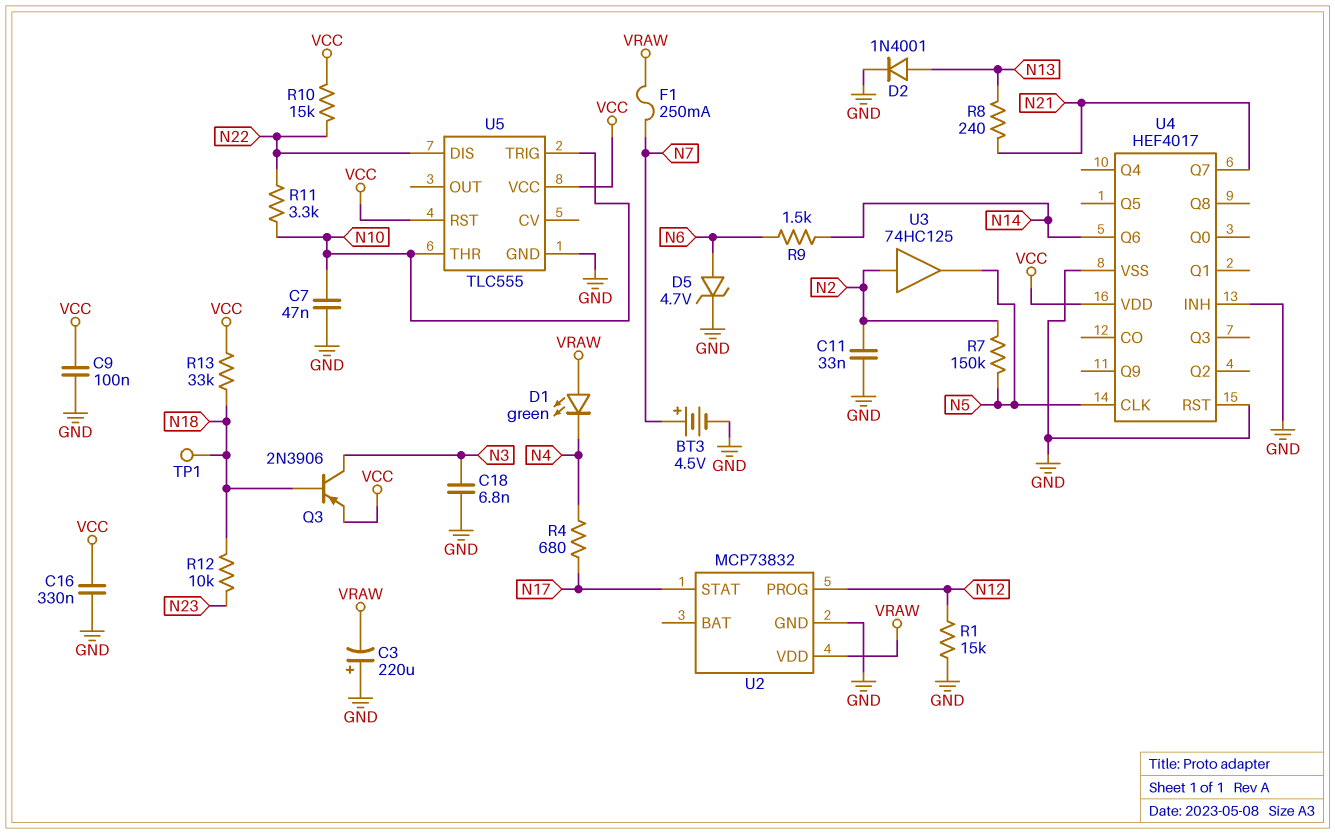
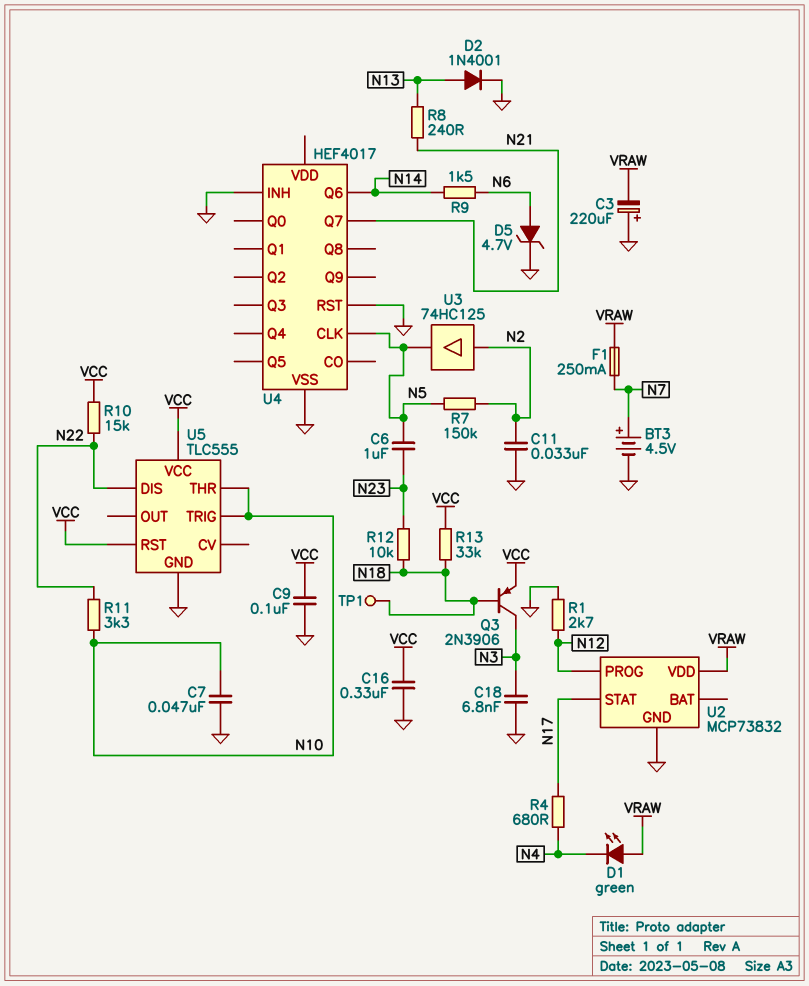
C6: none -> 1uF (N5, N23)
R1: 15k (GND, N12) -> 2.7k (GND, N12)
U4 pin VDD: VCC -> none

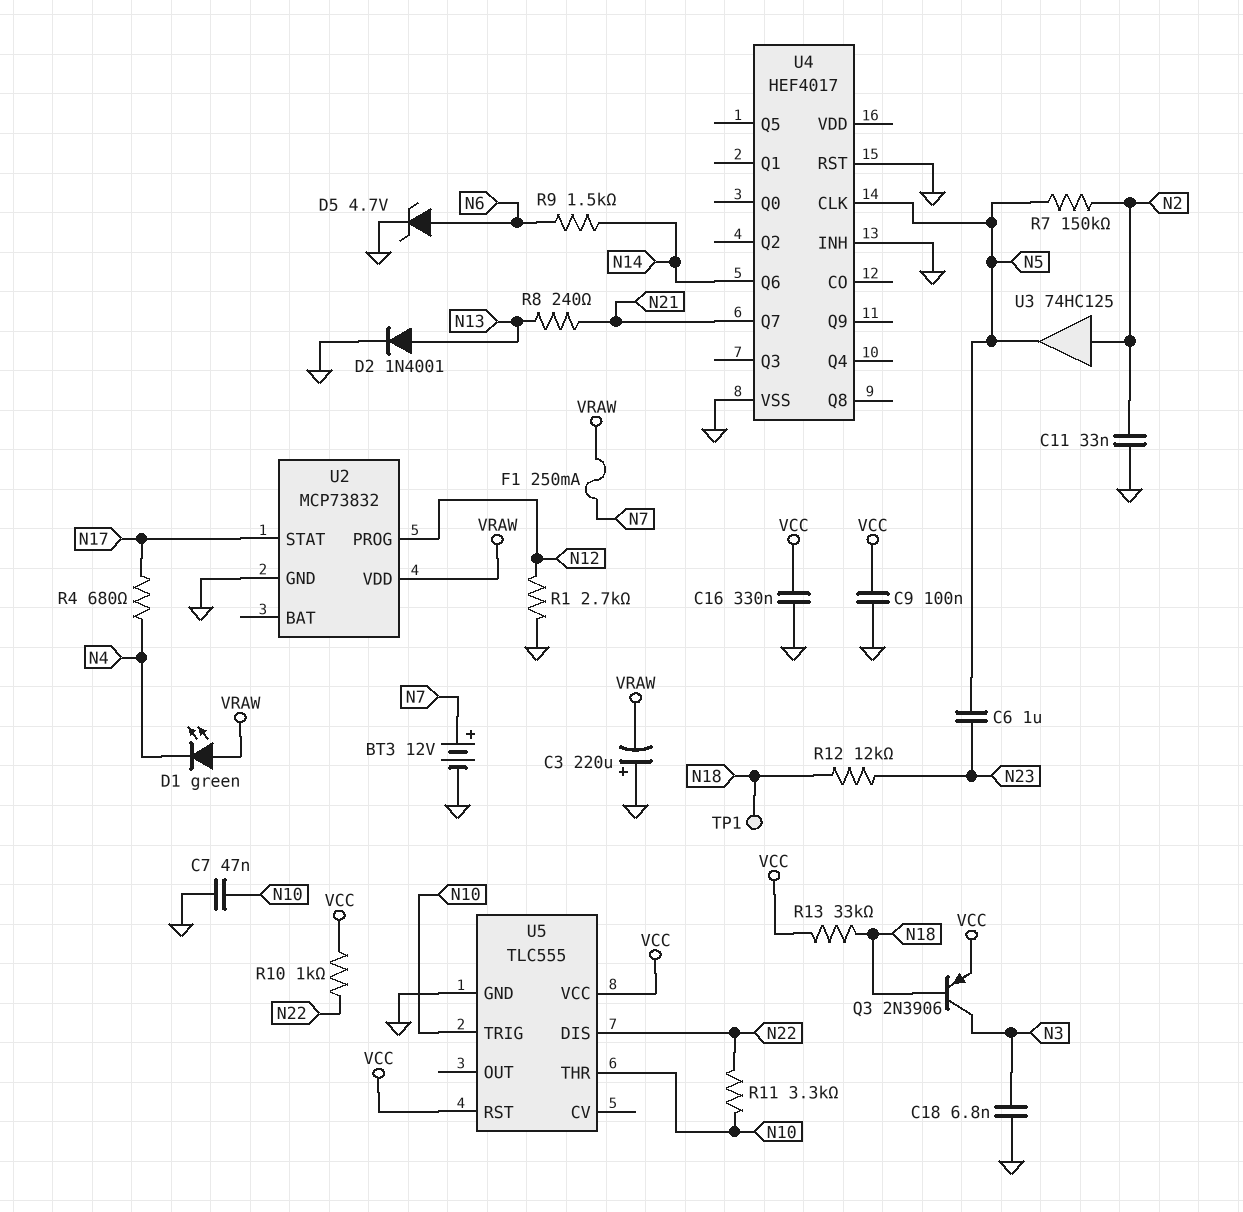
BT3: 4.5V (plus N7, minus GND) -> 12V (plus N7, minus GND)
R10: 15k (N22, VCC) -> 1k (N22, VCC)
R12: 10k (N18, N23) -> 12k (N18, N23)

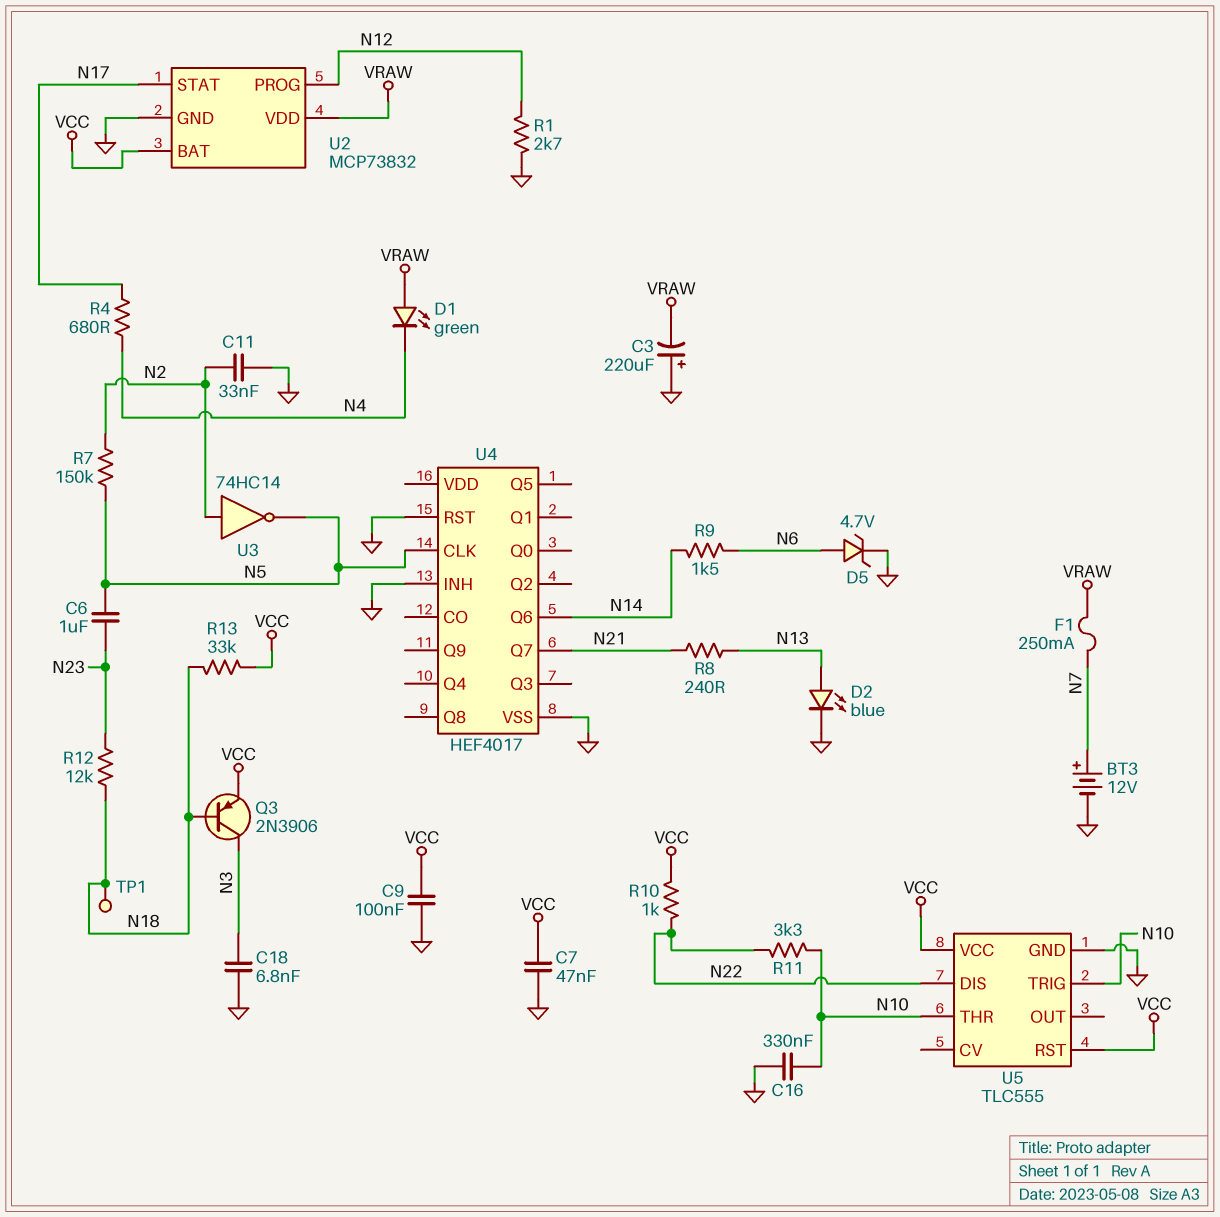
C7: 47nF (GND, N10) -> 47nF (GND, VCC)
C16: 330nF (GND, VCC) -> 330nF (GND, N10)
D2: diode 1N4001 (A N13, K GND) -> LED blue (A N13, K GND)
U2 pin BAT: none -> VCC
U3: buffer 74HC125 (in N2, out N5) -> NOT 74HC14 (in N2, out N5)

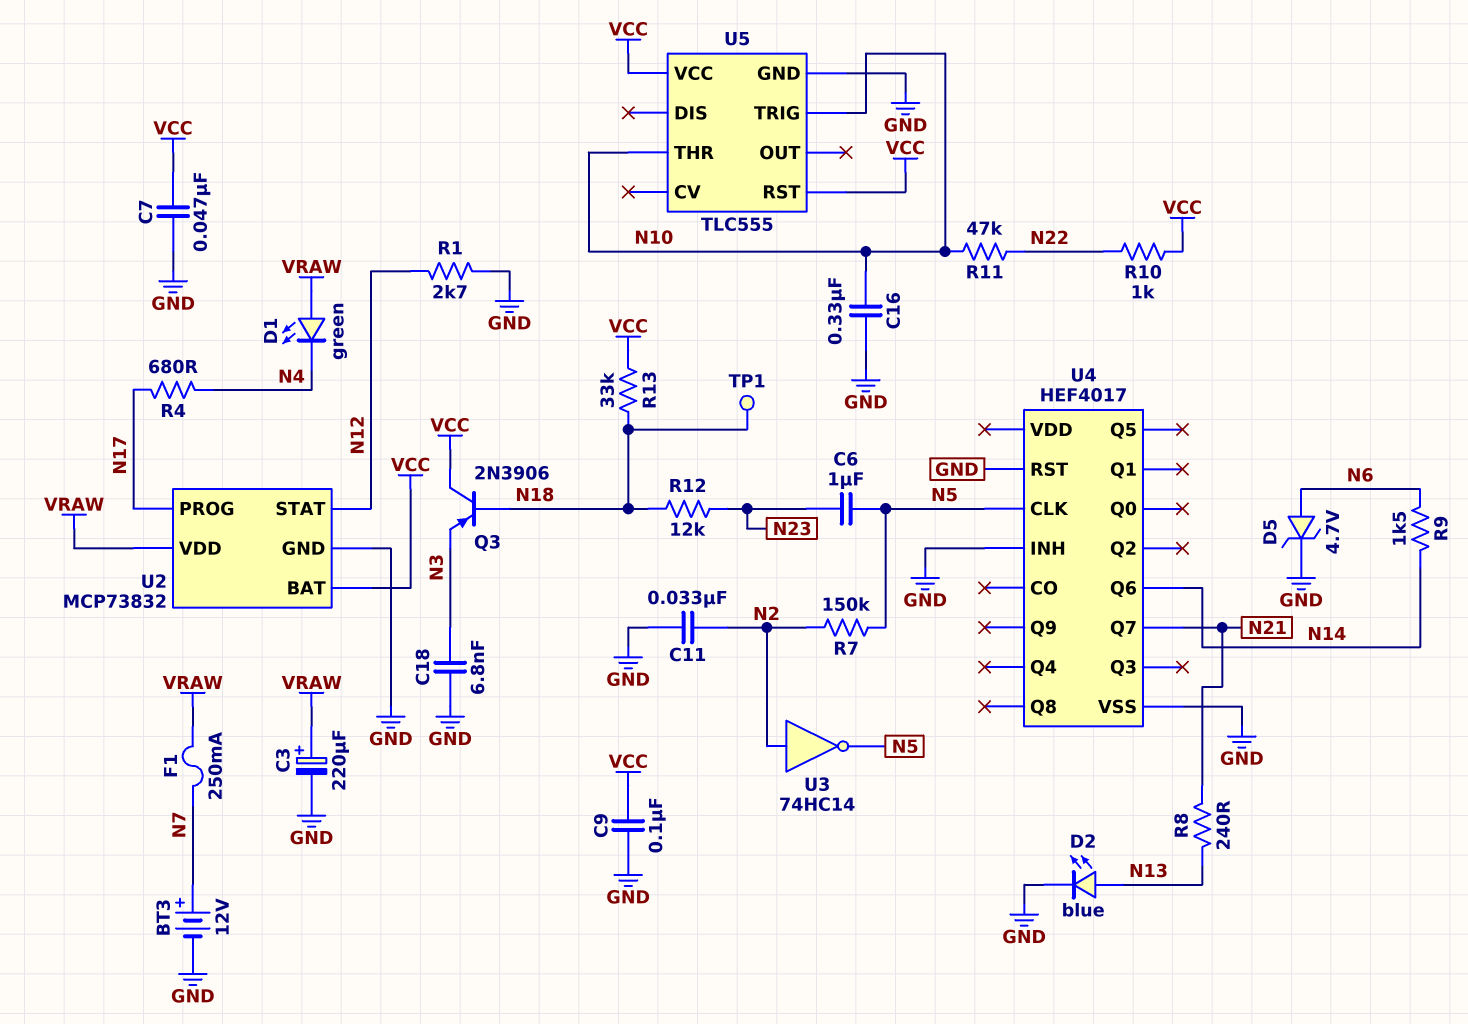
C3: 220uF (plus GND, minus VRAW) -> 220uF (plus VRAW, minus GND)
Q3: PNP 2N3906 (B N18, C N3, E VCC) -> PNP 2N3906 (B N18, C VCC, E N3)
R11: 3.3k (N10, N22) -> 47k (N10, N22)
U2 pin PROG: N12 -> N17
U2 pin STAT: N17 -> N12
U5 pin DIS: N22 -> none

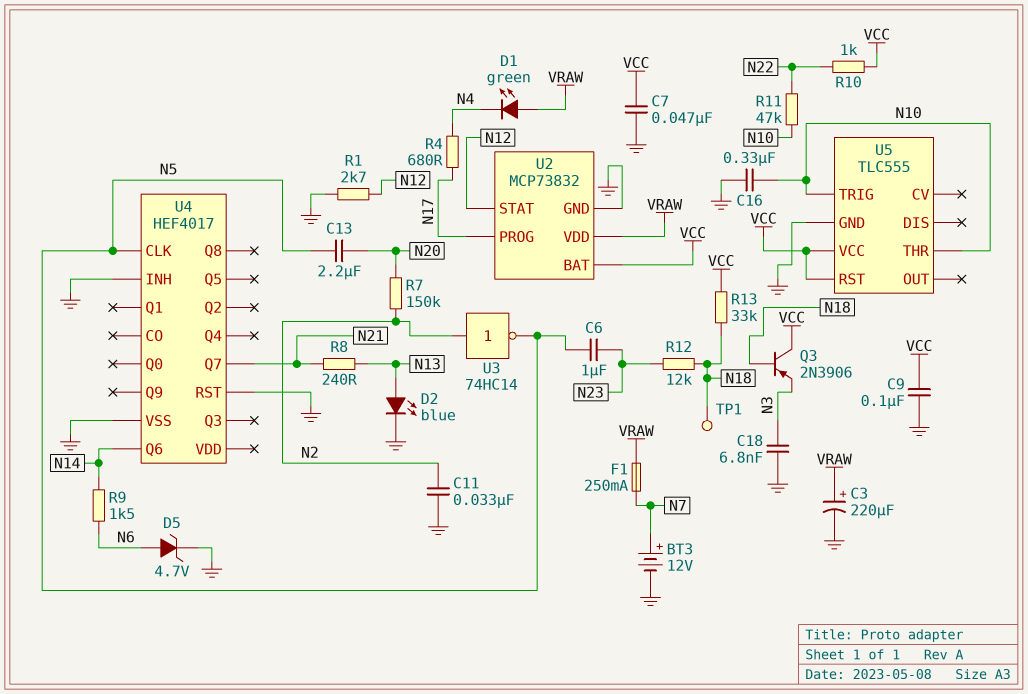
C13: none -> 2.2uF (N5, N20)
R7: 150k (N2, N5) -> 150k (N2, N20)

